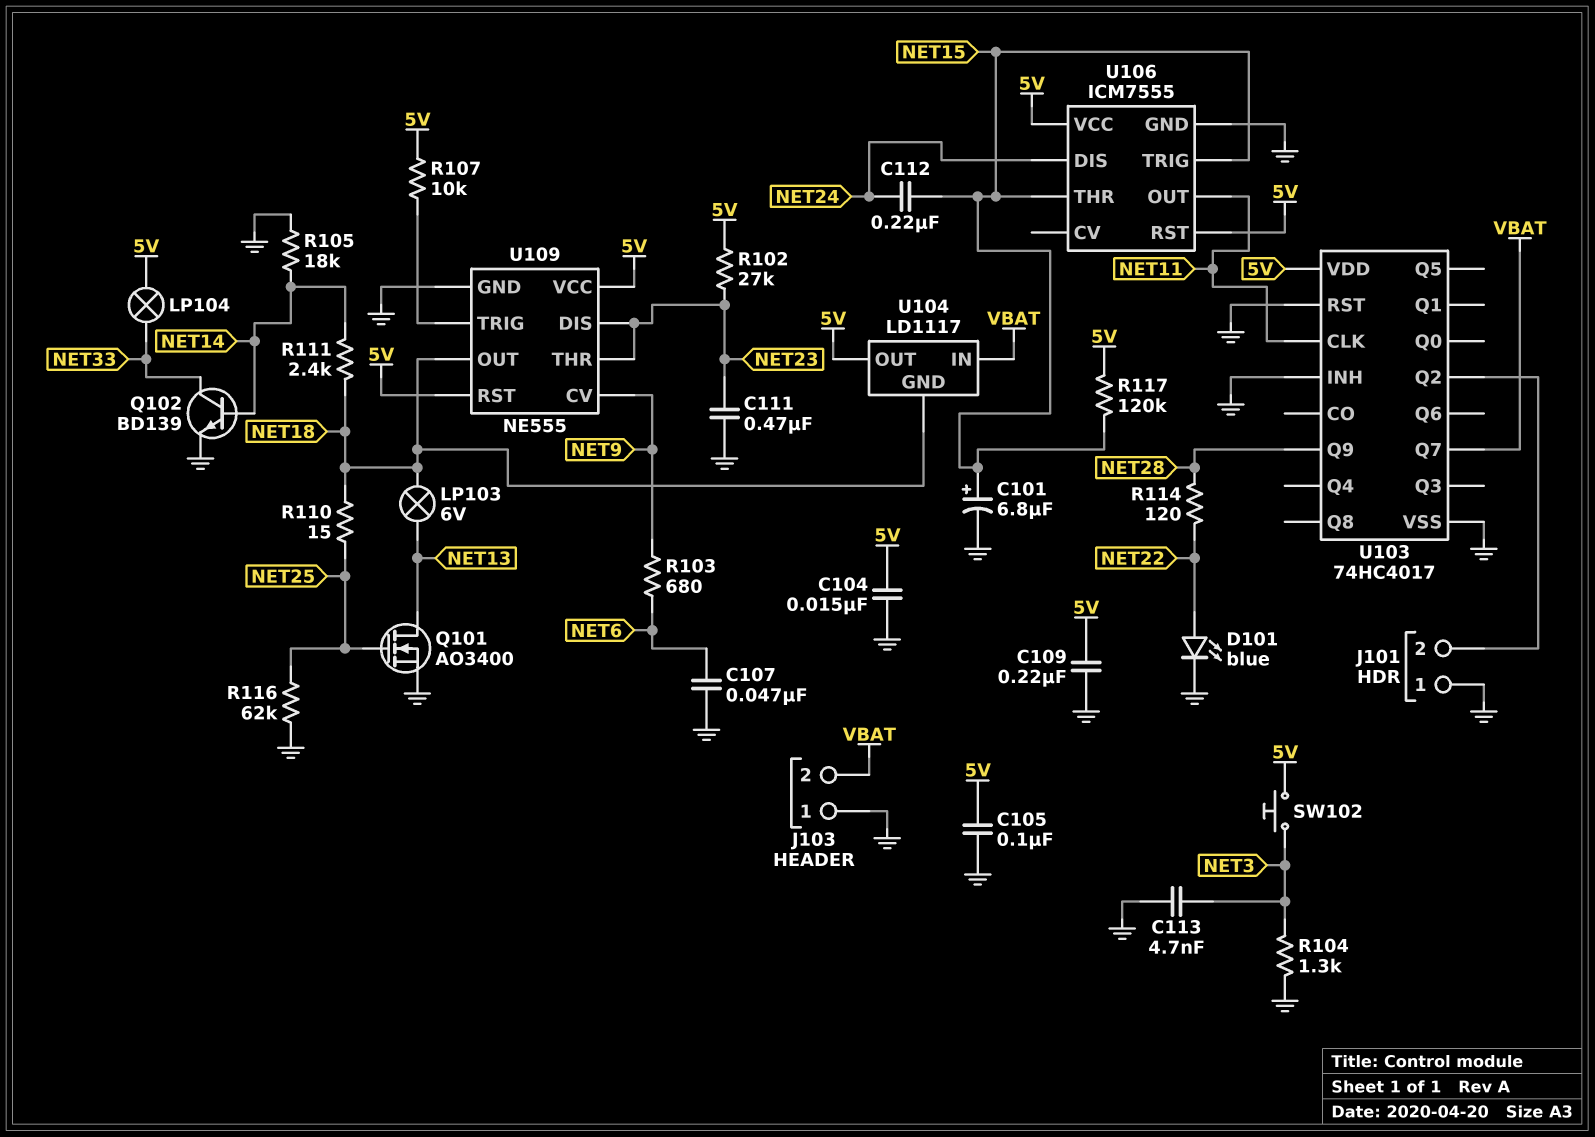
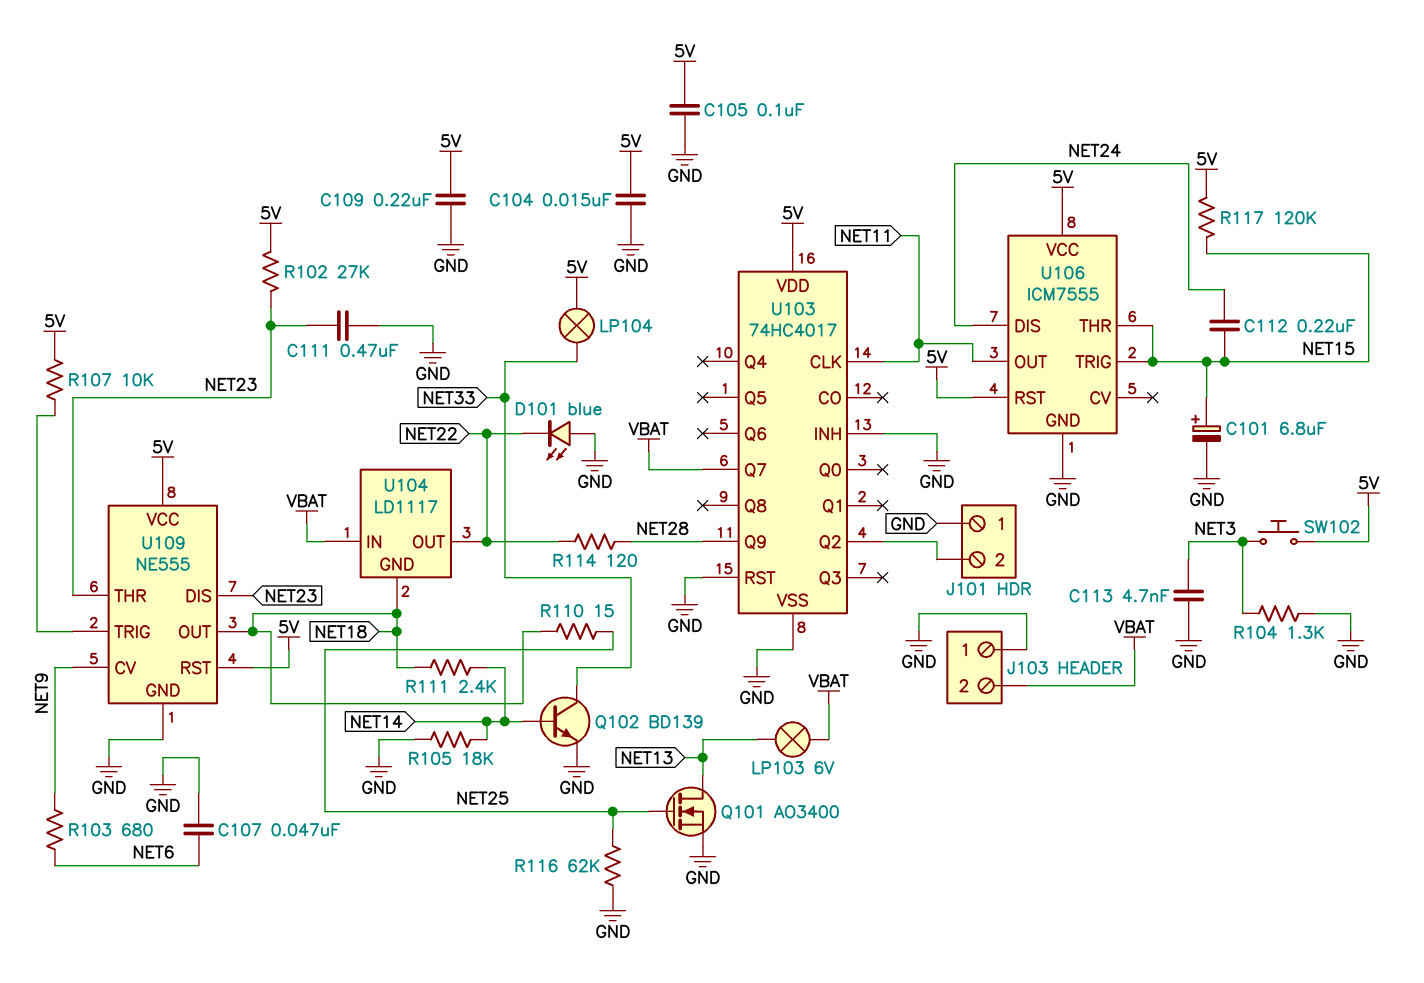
D101: LED blue (A NET22, K GND) -> LED blue (A GND, K NET22)
LP103: lamp 6V (NET13, NET18) -> lamp 6V (NET13, VBAT)
U104 pin OUT: 5V -> NET22

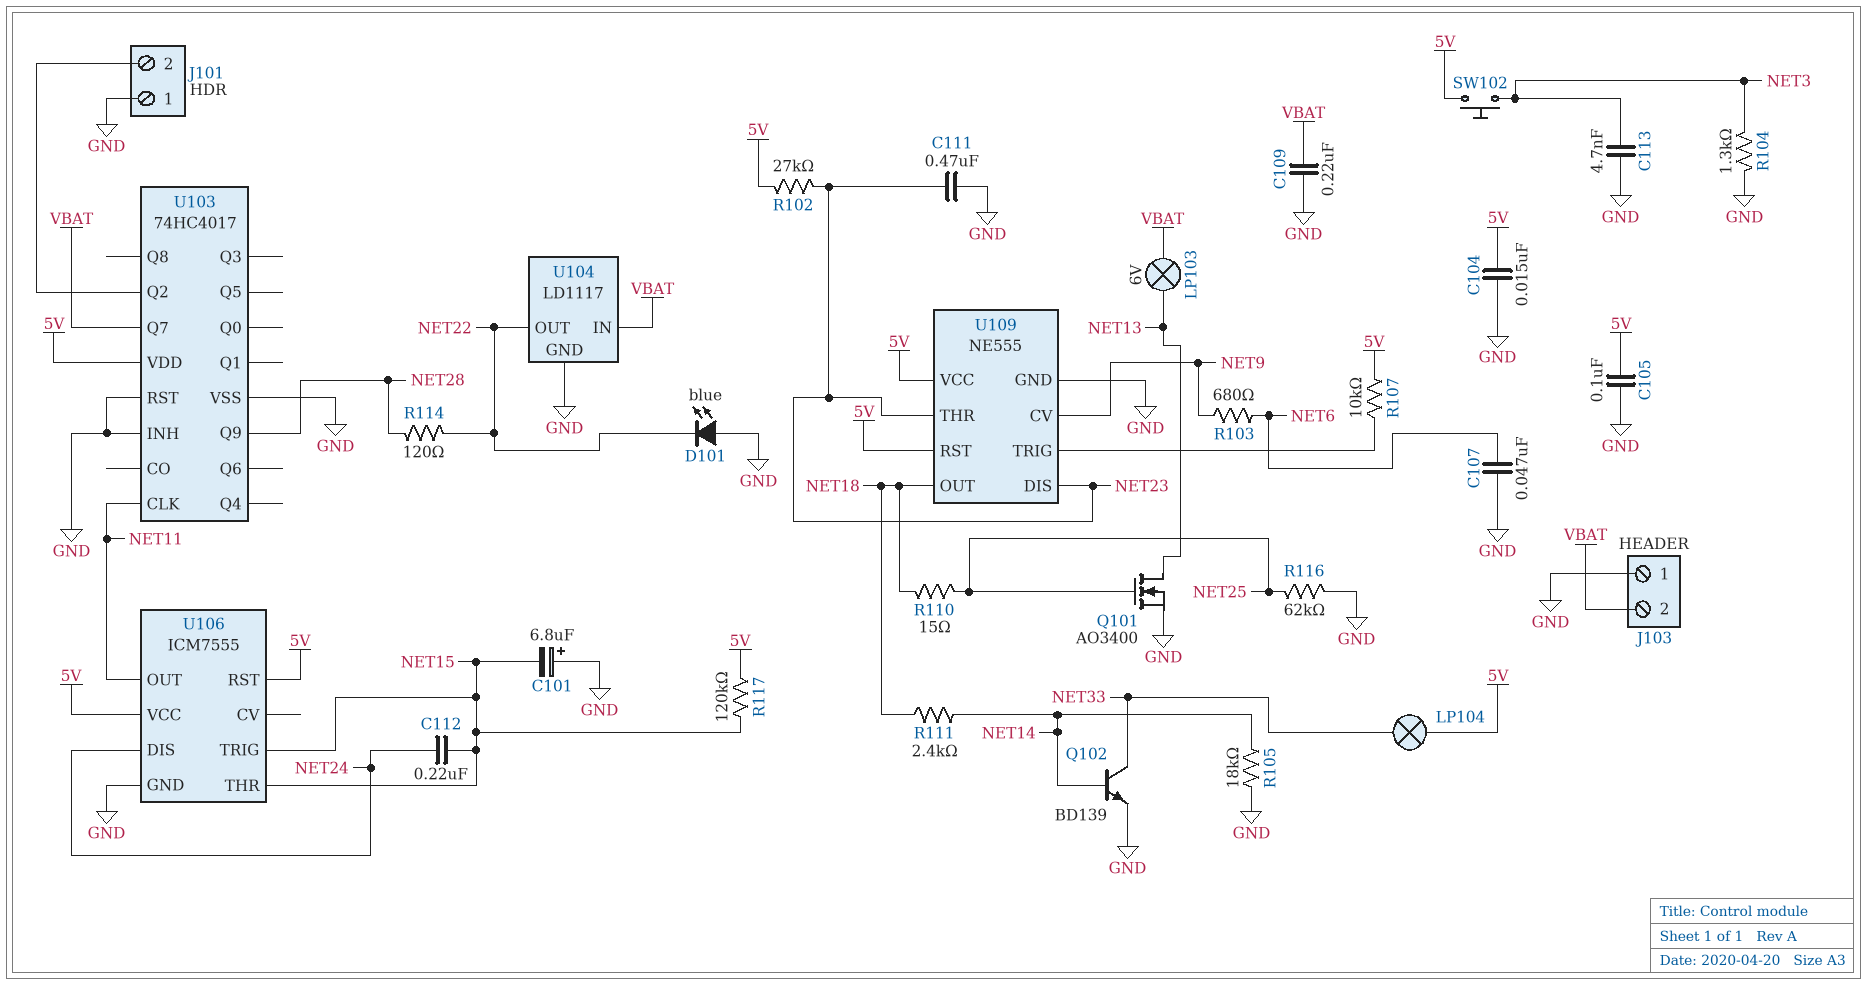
C101: 6.8uF (plus NET15, minus GND) -> 6.8uF (plus GND, minus NET15)
C109: 220nF (5V, GND) -> 220nF (GND, VBAT)
U104 pin GND: NET18 -> GND

